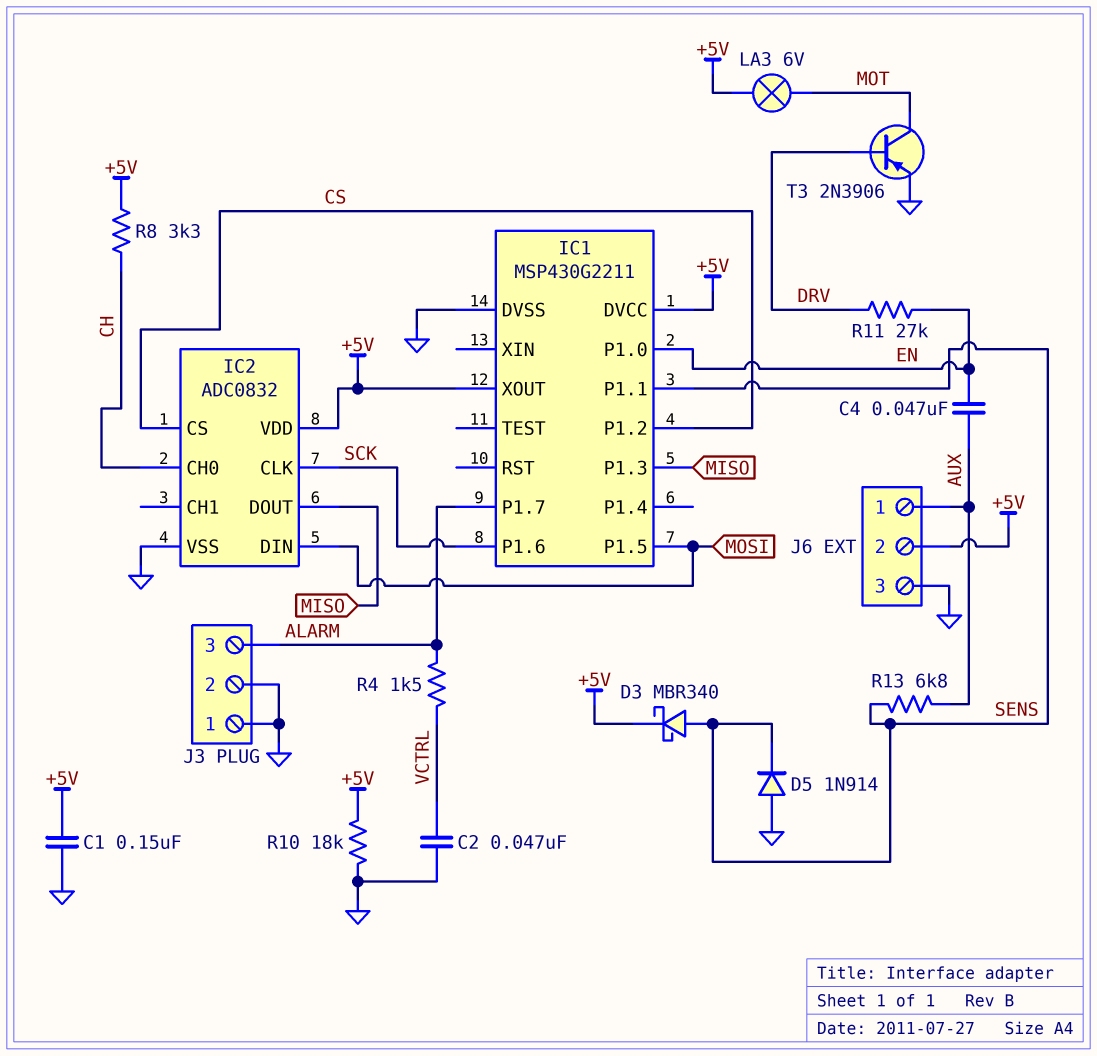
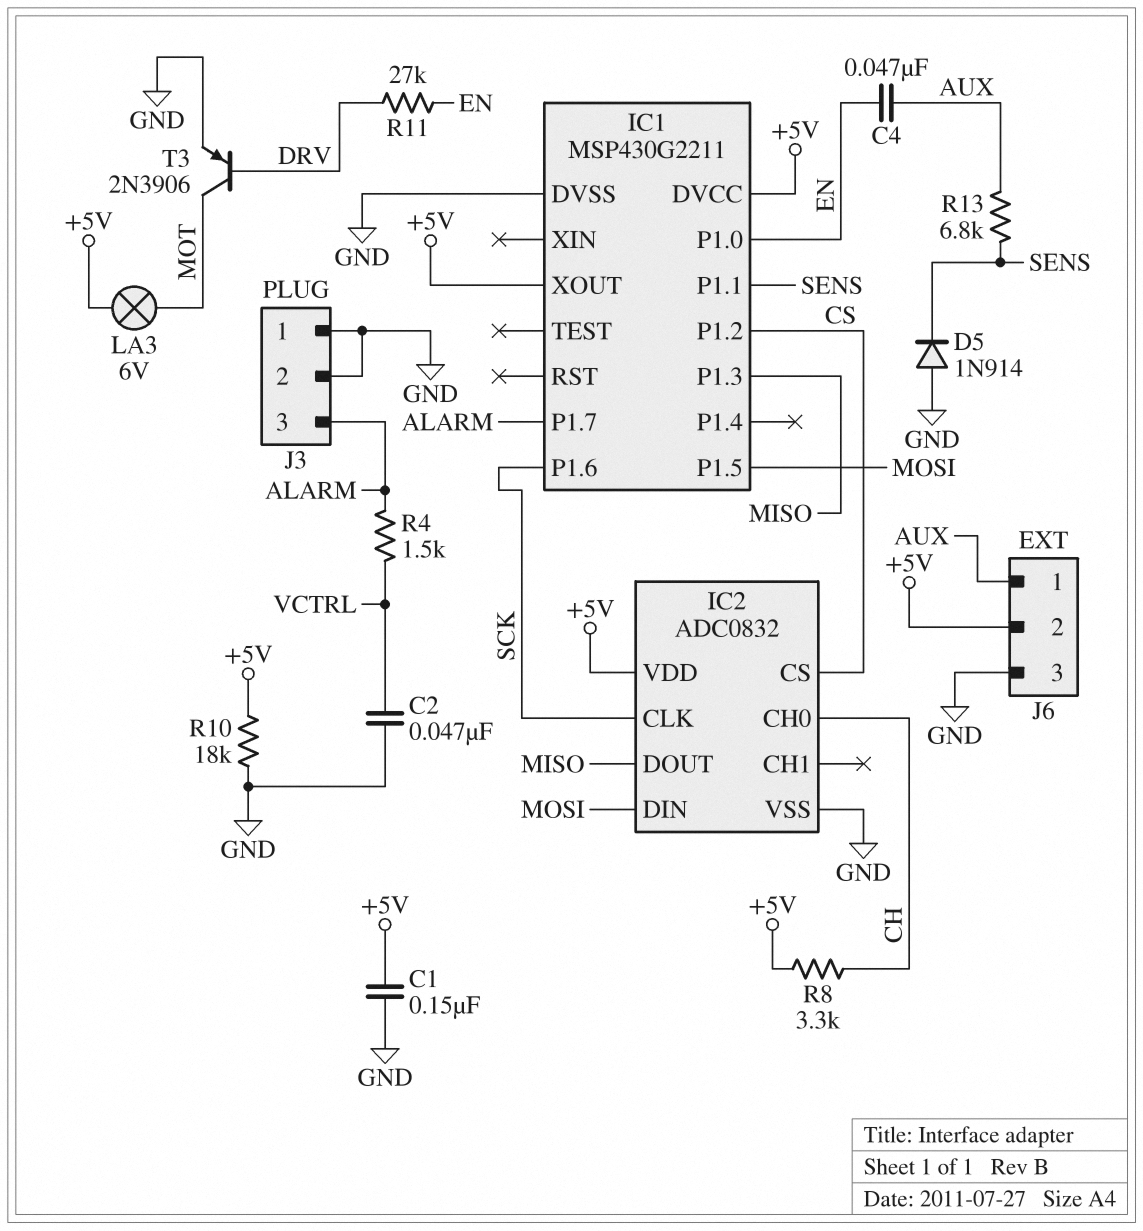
D3: schottky MBR340 (A SENS, K +5V) -> none

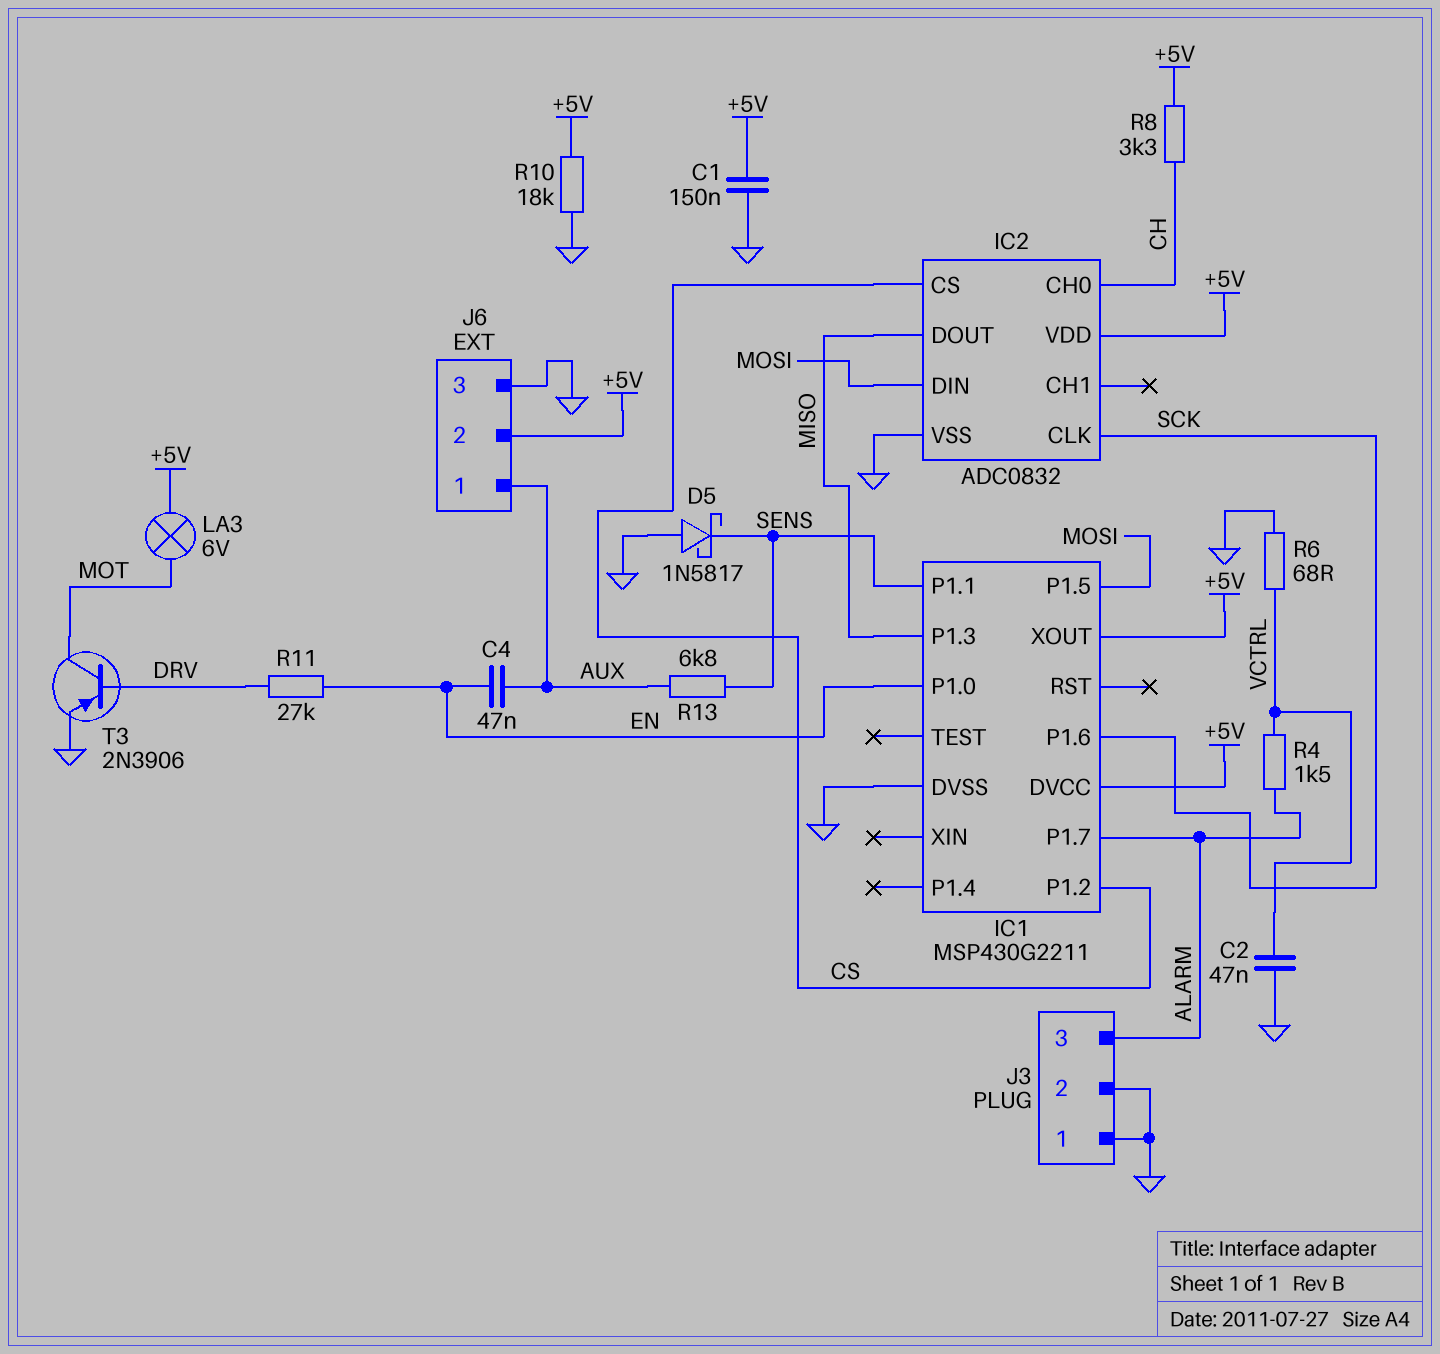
D5: diode 1N914 (A GND, K SENS) -> schottky 1N5817 (A GND, K SENS)
R6: none -> 68 (GND, VCTRL)

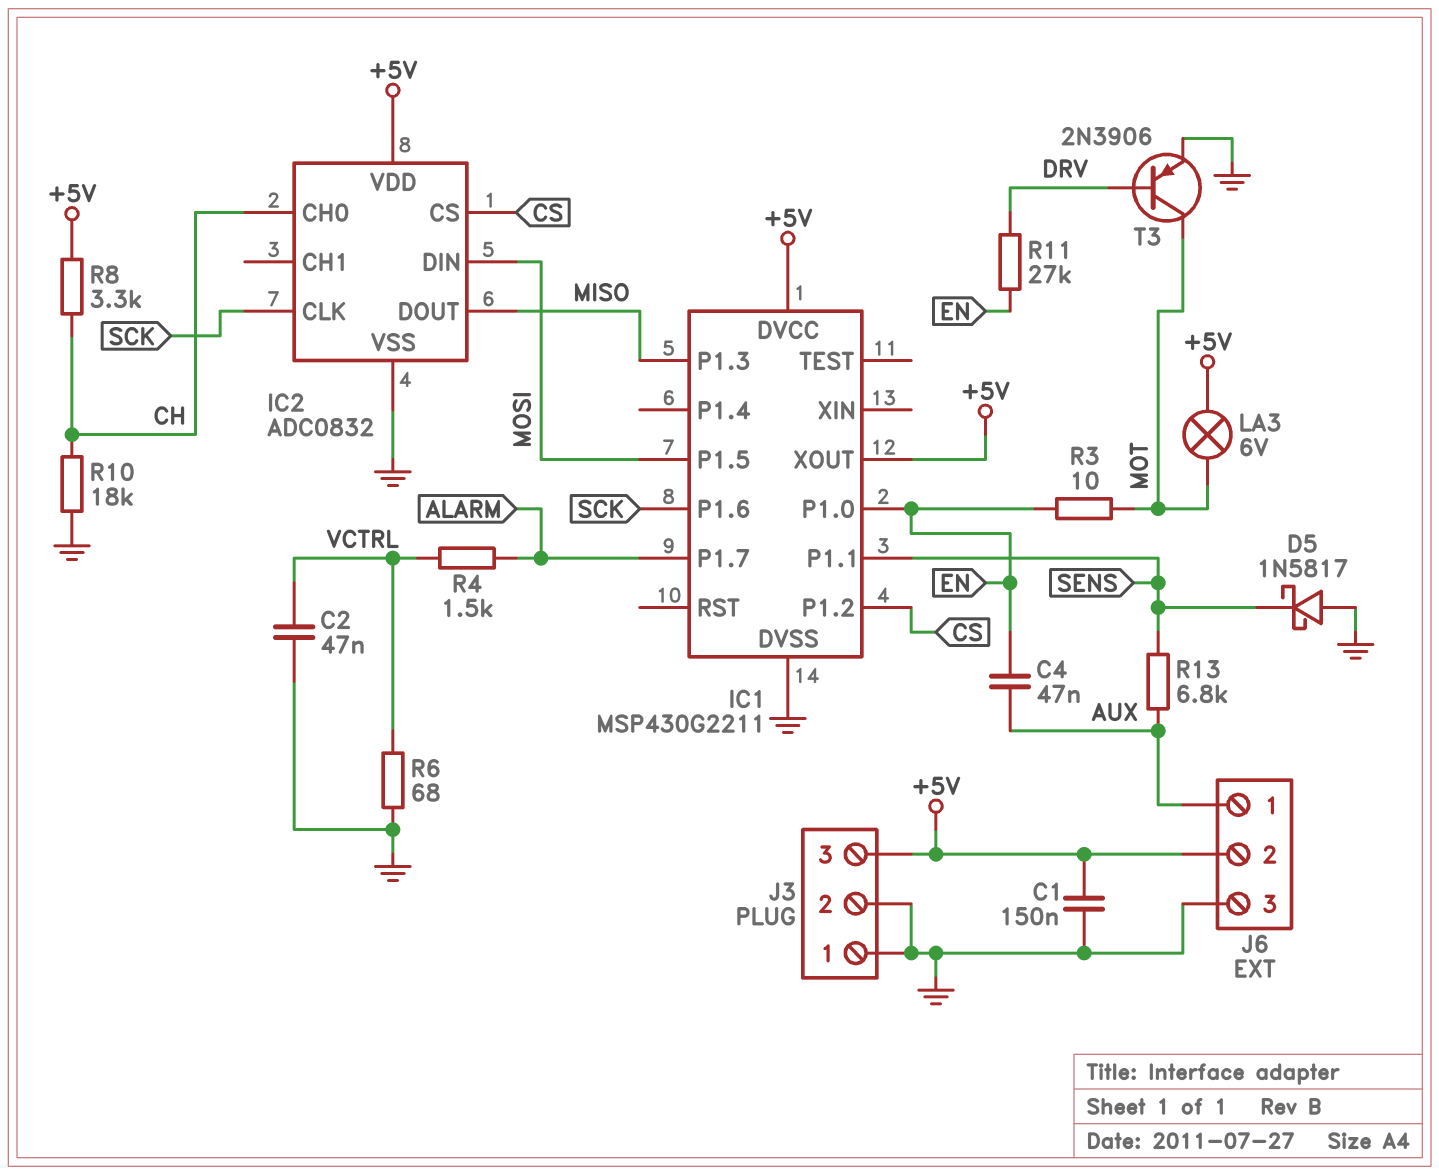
J3 pin 3: ALARM -> +5V
R3: none -> 10 (EN, MOT)
R10: 18k (+5V, GND) -> 18k (CH, GND)

